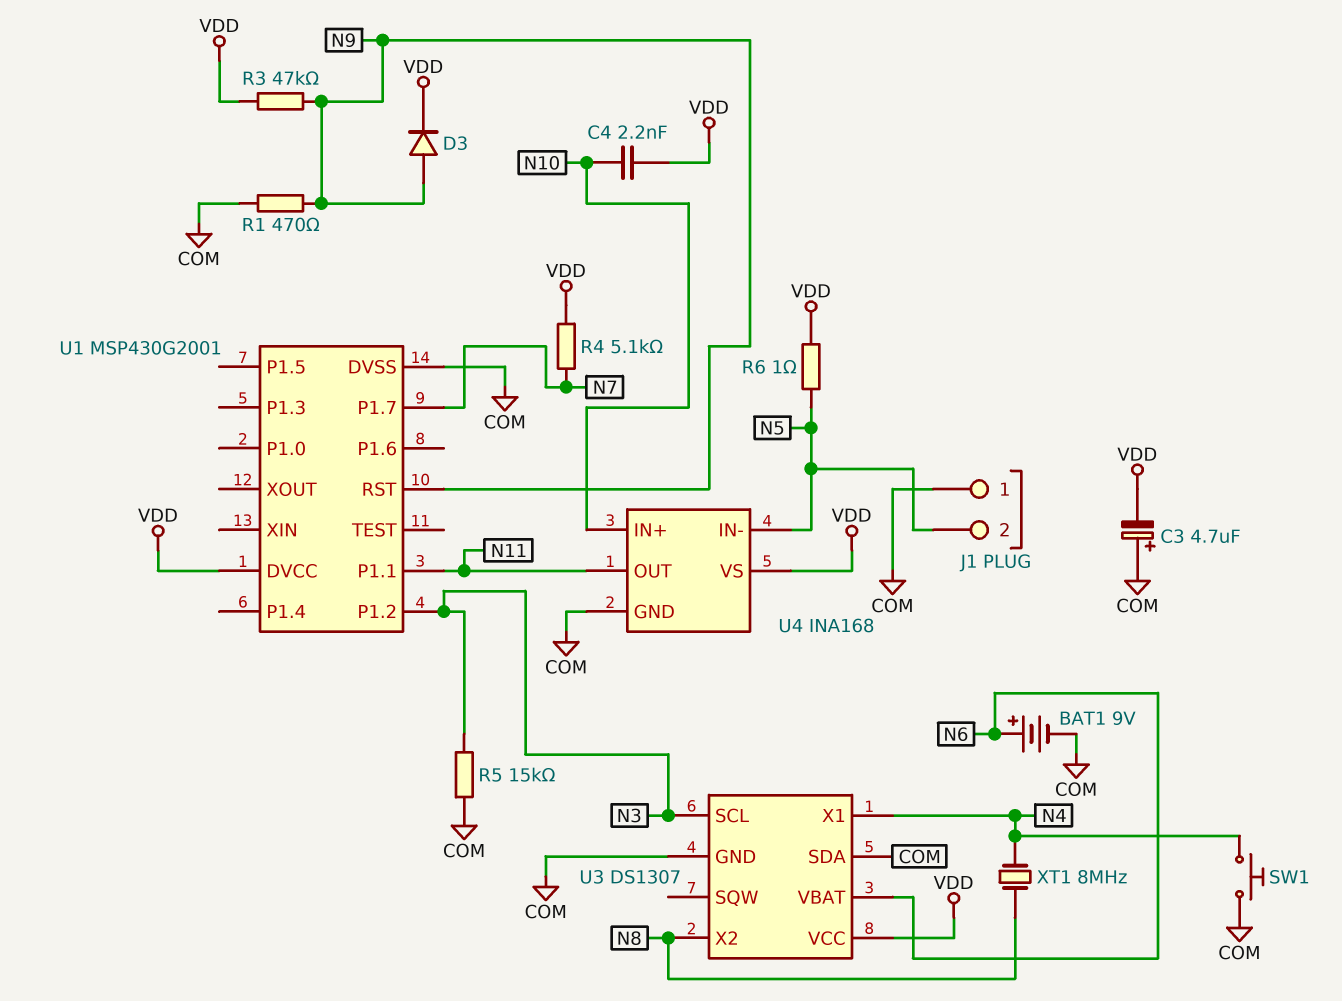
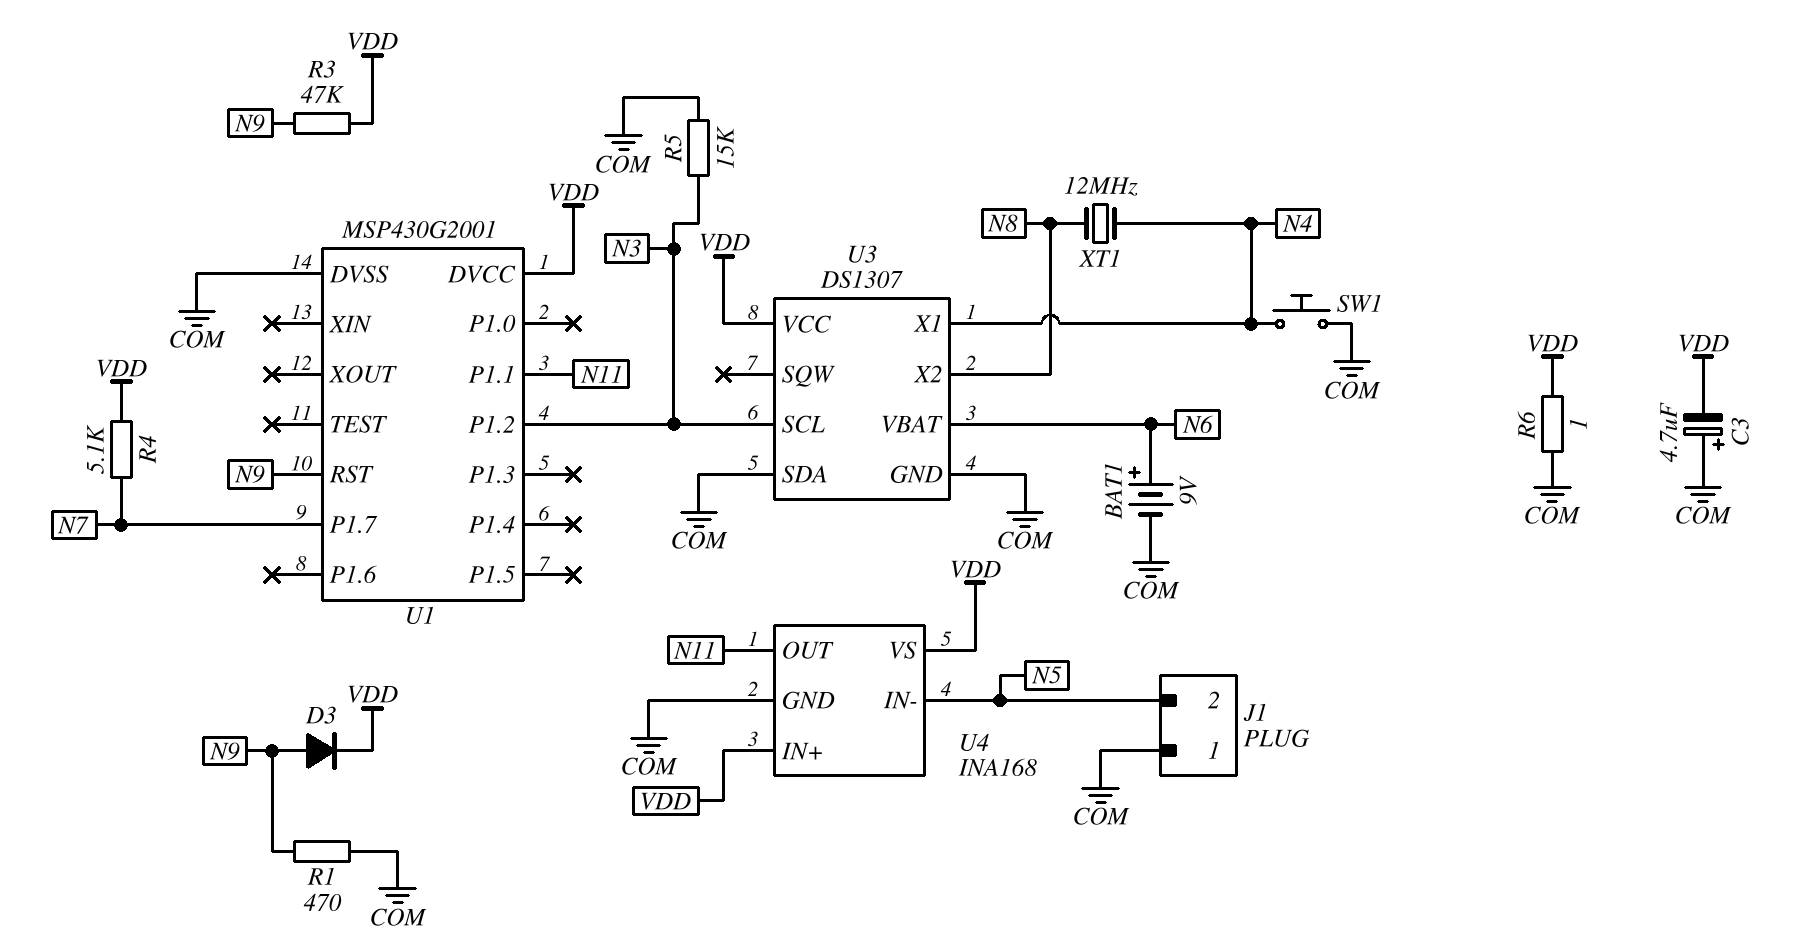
C4: 2.2nF (N10, VDD) -> none
R6: 1 (N5, VDD) -> 1 (COM, VDD)
U4 pin IN+: N10 -> VDD
XT1: 8MHz (N4, N8) -> 12MHz (N4, N8)

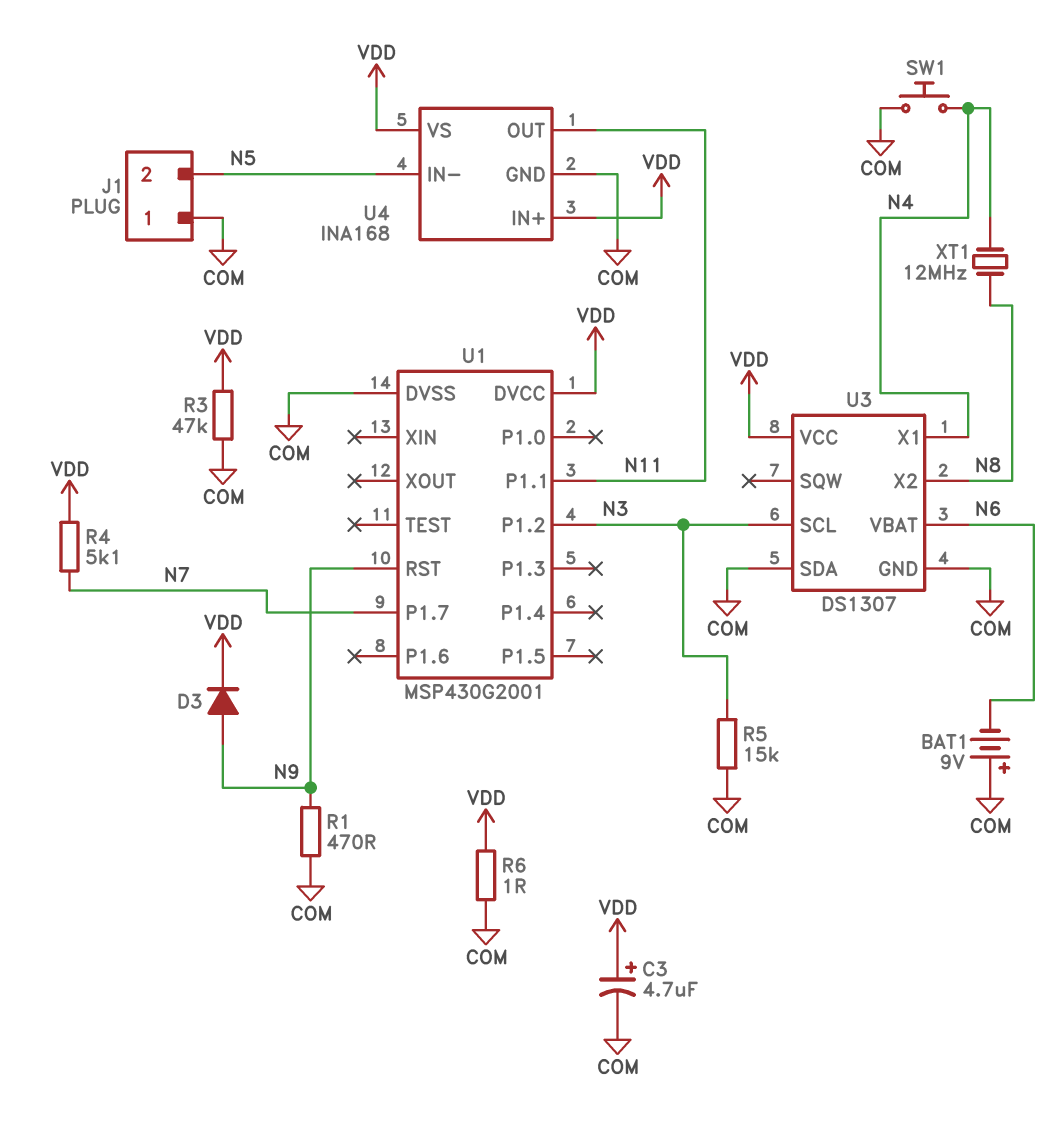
BAT1: 9V (plus N6, minus COM) -> 9V (plus COM, minus N6)
C3: 4.7uF (plus COM, minus VDD) -> 4.7uF (plus VDD, minus COM)
R3: 47k (N9, VDD) -> 47k (COM, VDD)

